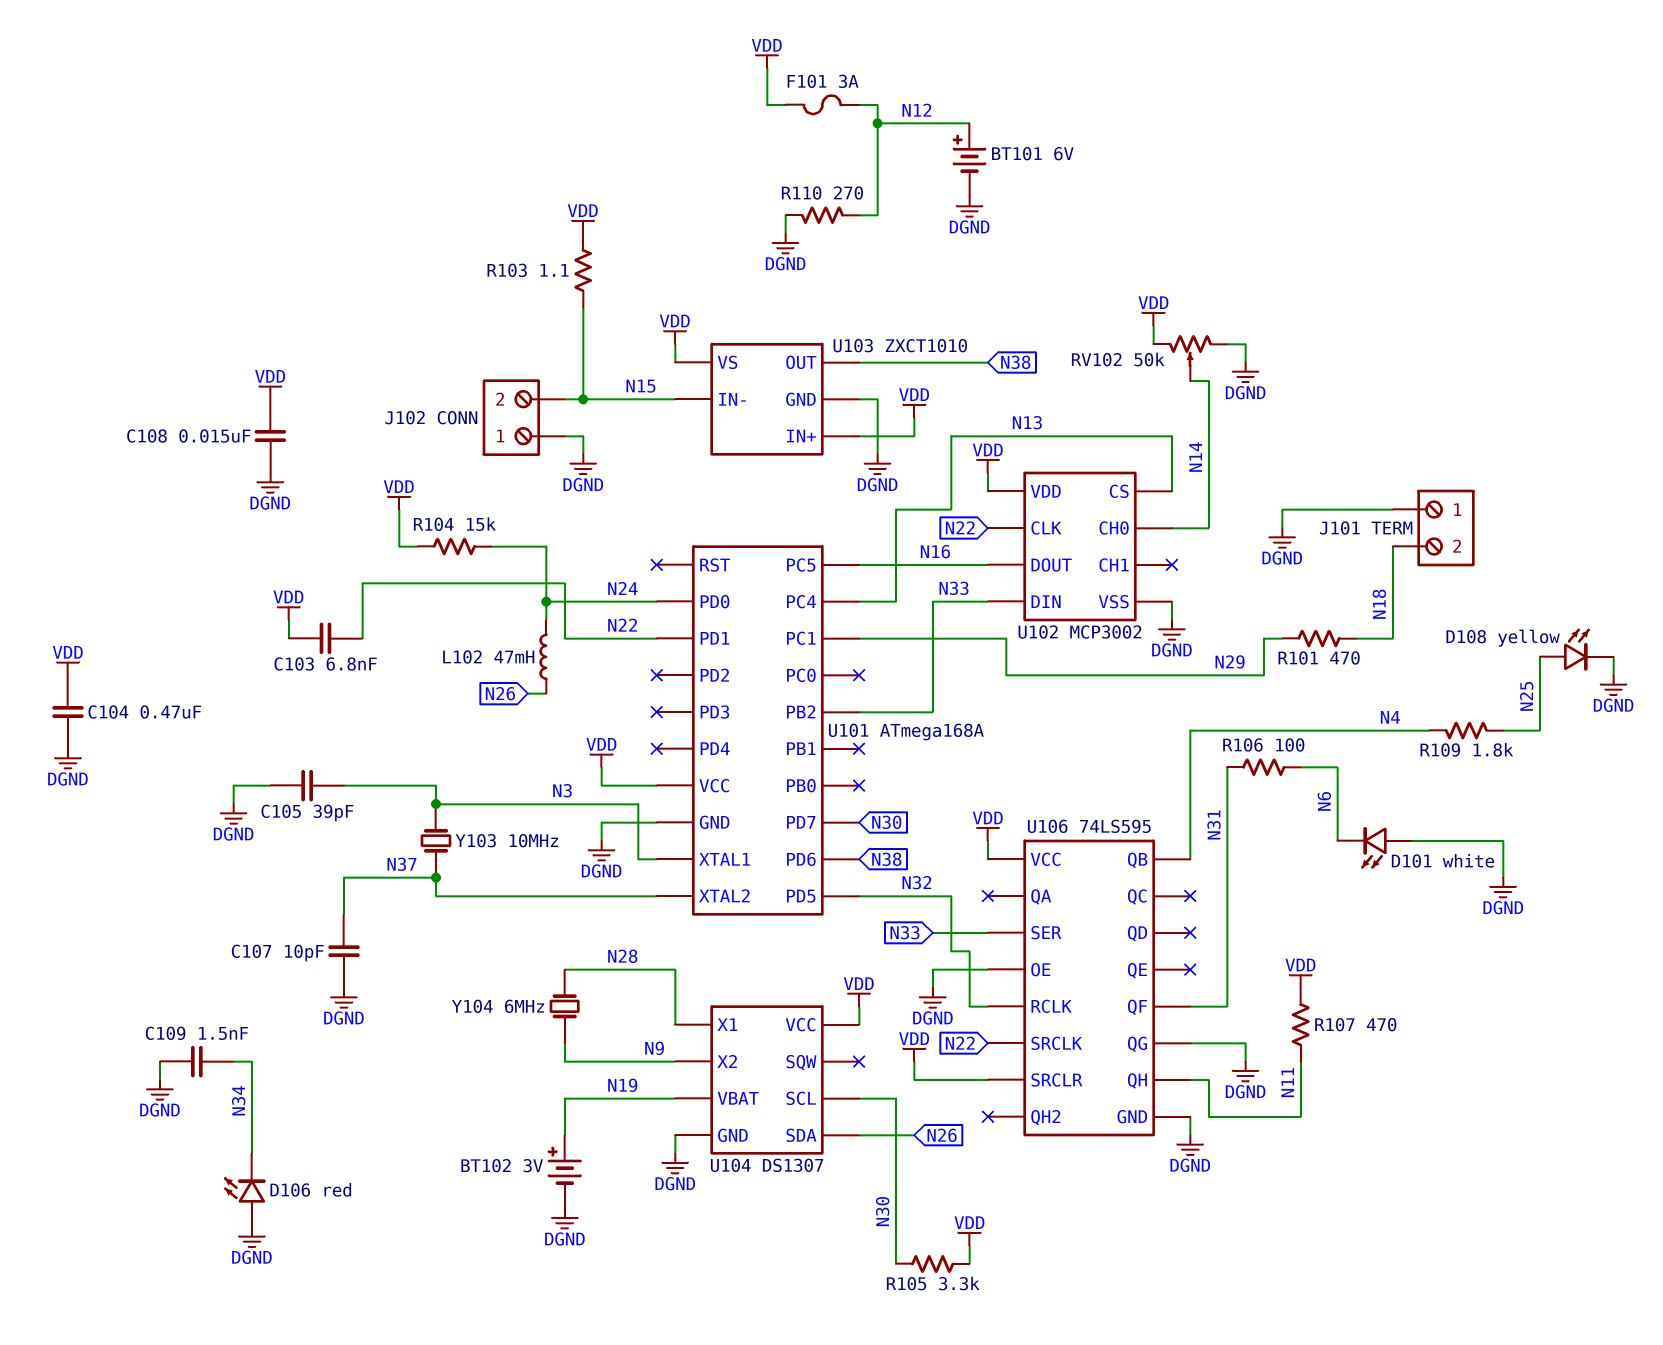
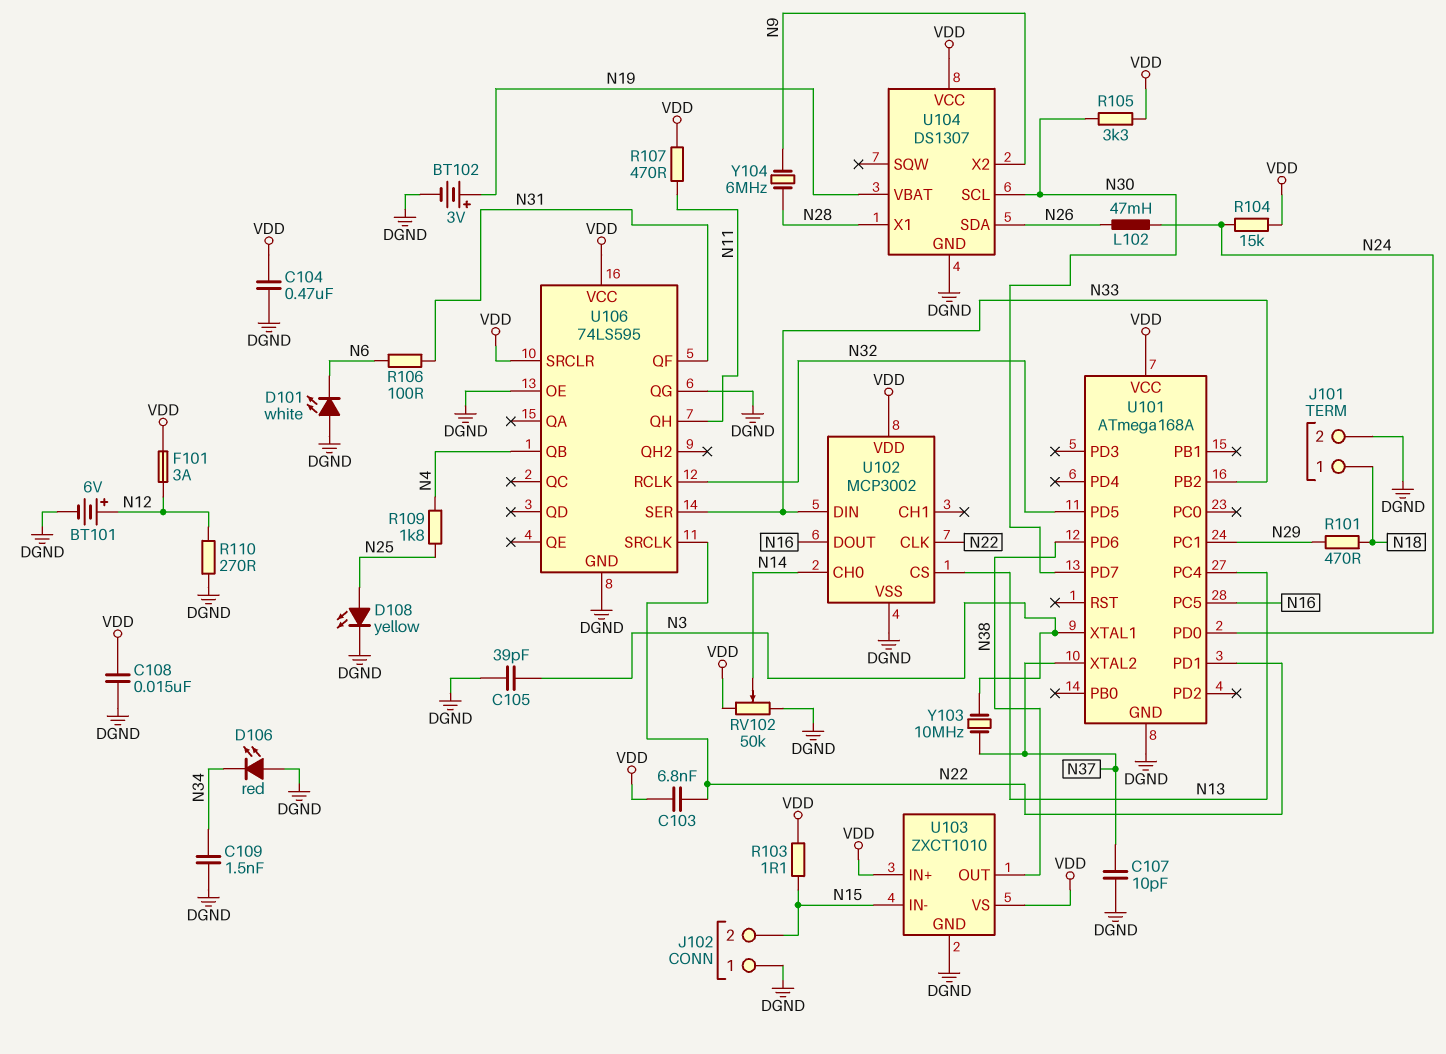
J101 pin 1: DGND -> N18
J101 pin 2: N18 -> DGND

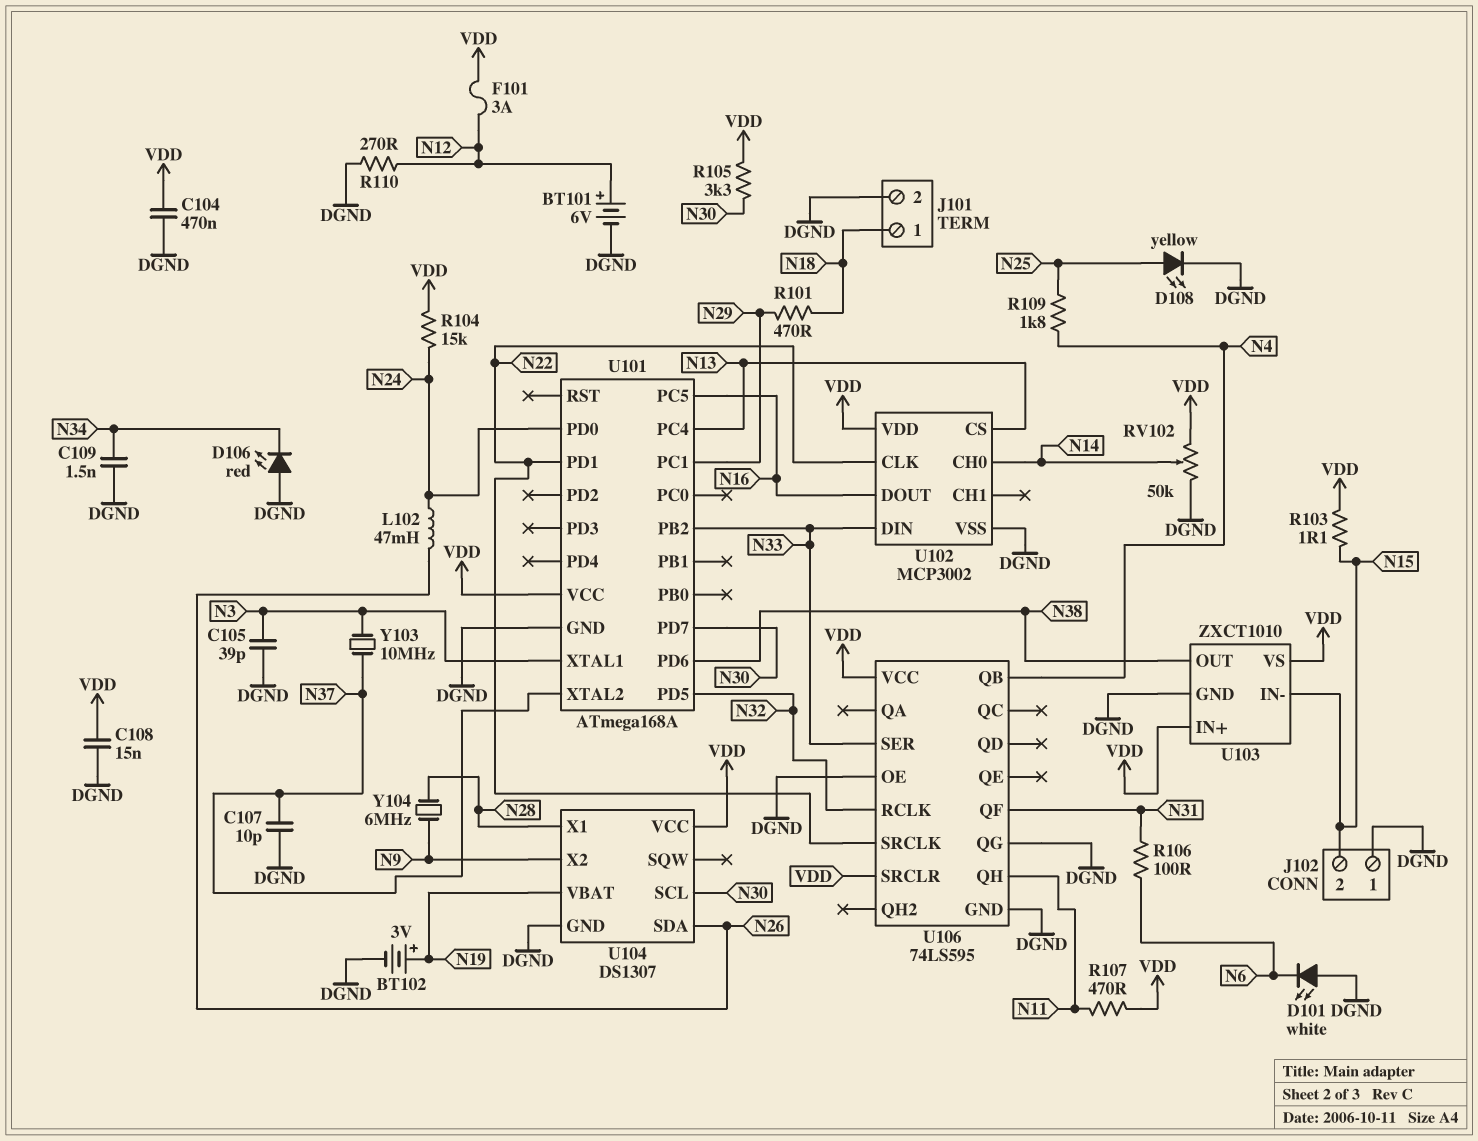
C103: 6.8nF (N22, VDD) -> none

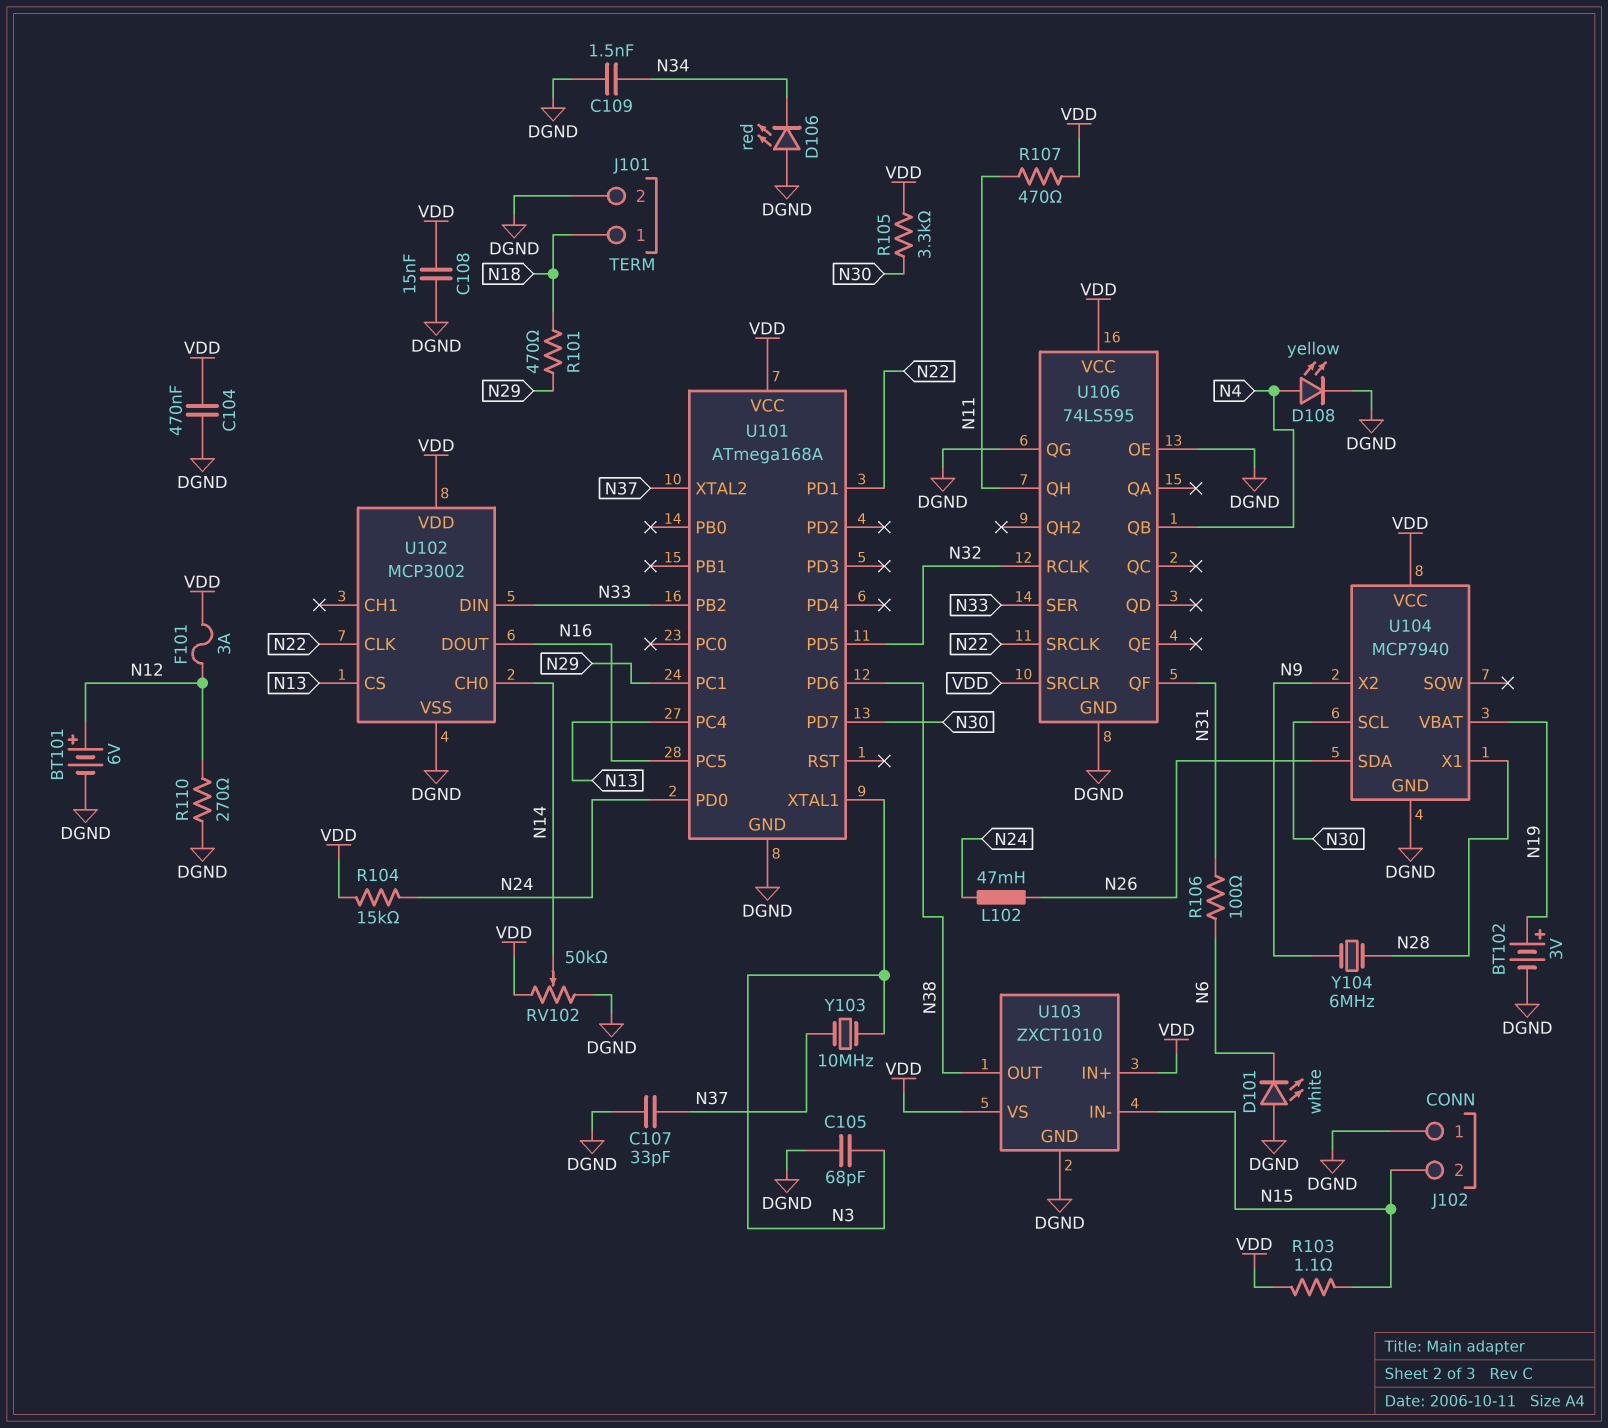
C105: 39pF (DGND, N3) -> 68pF (DGND, N3)
C107: 10pF (DGND, N37) -> 33pF (DGND, N37)
D108: LED yellow (A N25, K DGND) -> LED yellow (A N4, K DGND)
R109: 1.8k (N4, N25) -> none
U104: DS1307 -> MCP7940

